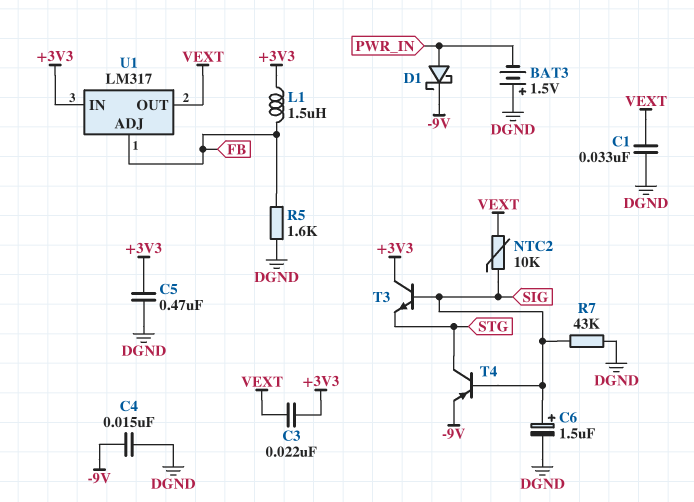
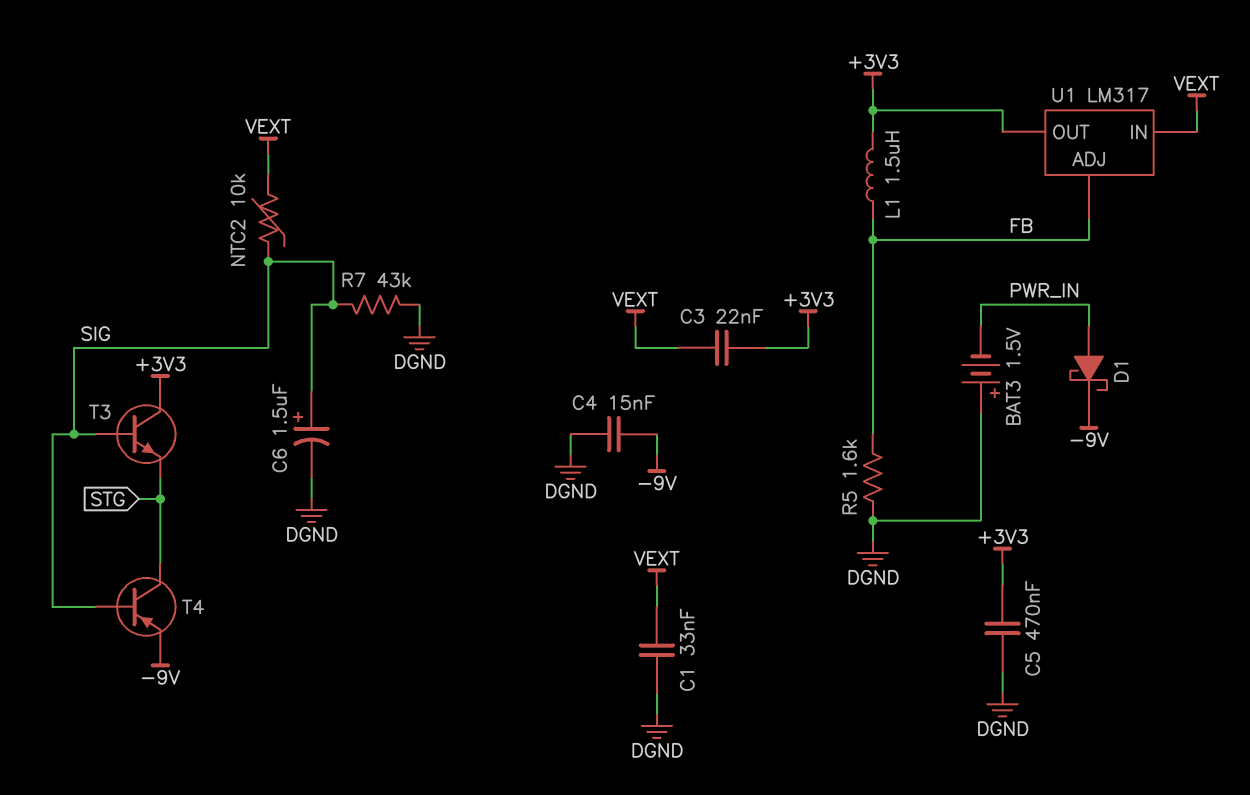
U1 pin IN: +3V3 -> VEXT
U1 pin OUT: VEXT -> +3V3

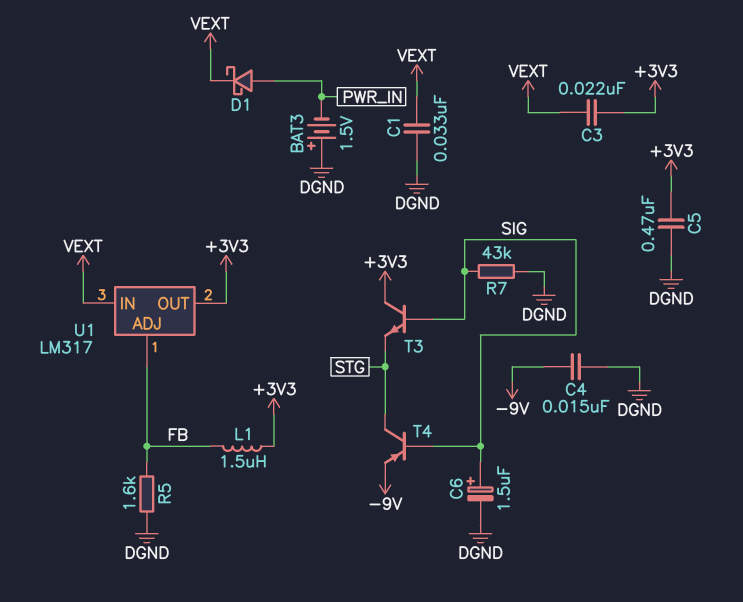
D1: schottky (A PWR_IN, K -9V) -> schottky (A PWR_IN, K VEXT)
NTC2: 10k (SIG, VEXT) -> none

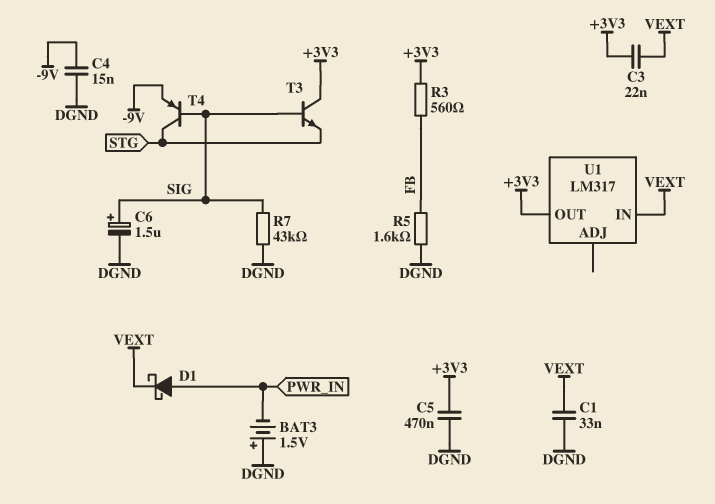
L1: 1.5uH (+3V3, FB) -> none
R3: none -> 560 (+3V3, FB)
U1 pin ADJ: FB -> none

